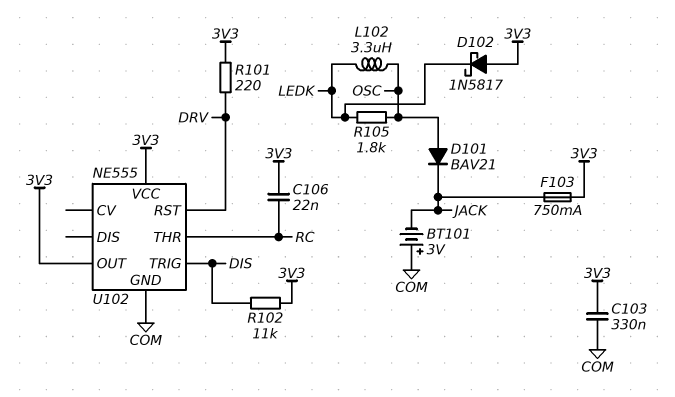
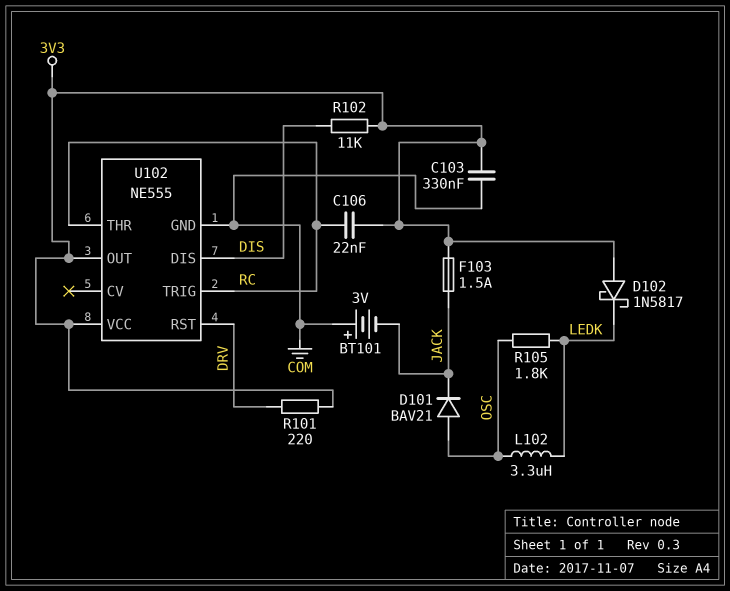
F103: 750mA (3V3, JACK) -> 1.5A (3V3, JACK)
U102 pin DIS: none -> DIS
U102 pin TRIG: DIS -> RC

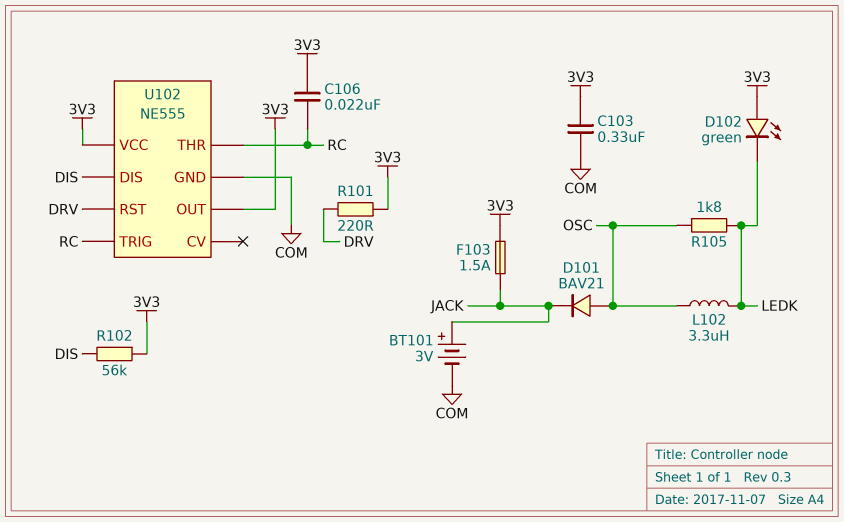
BT101: 3V (plus COM, minus JACK) -> 3V (plus JACK, minus COM)
D102: schottky 1N5817 (A 3V3, K LEDK) -> LED green (A 3V3, K LEDK)
R102: 11k (3V3, DIS) -> 56k (3V3, DIS)

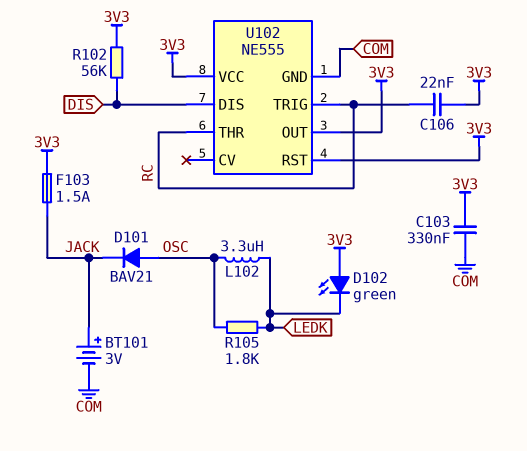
R101: 220 (3V3, DRV) -> none
U102 pin RST: DRV -> 3V3

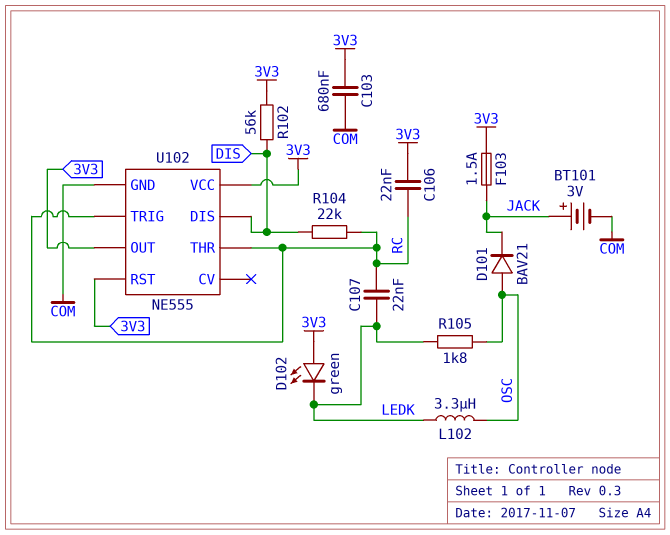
C103: 330nF (3V3, COM) -> 680nF (3V3, COM)
C107: none -> 22nF (LEDK, RC)
R104: none -> 22k (DIS, RC)

